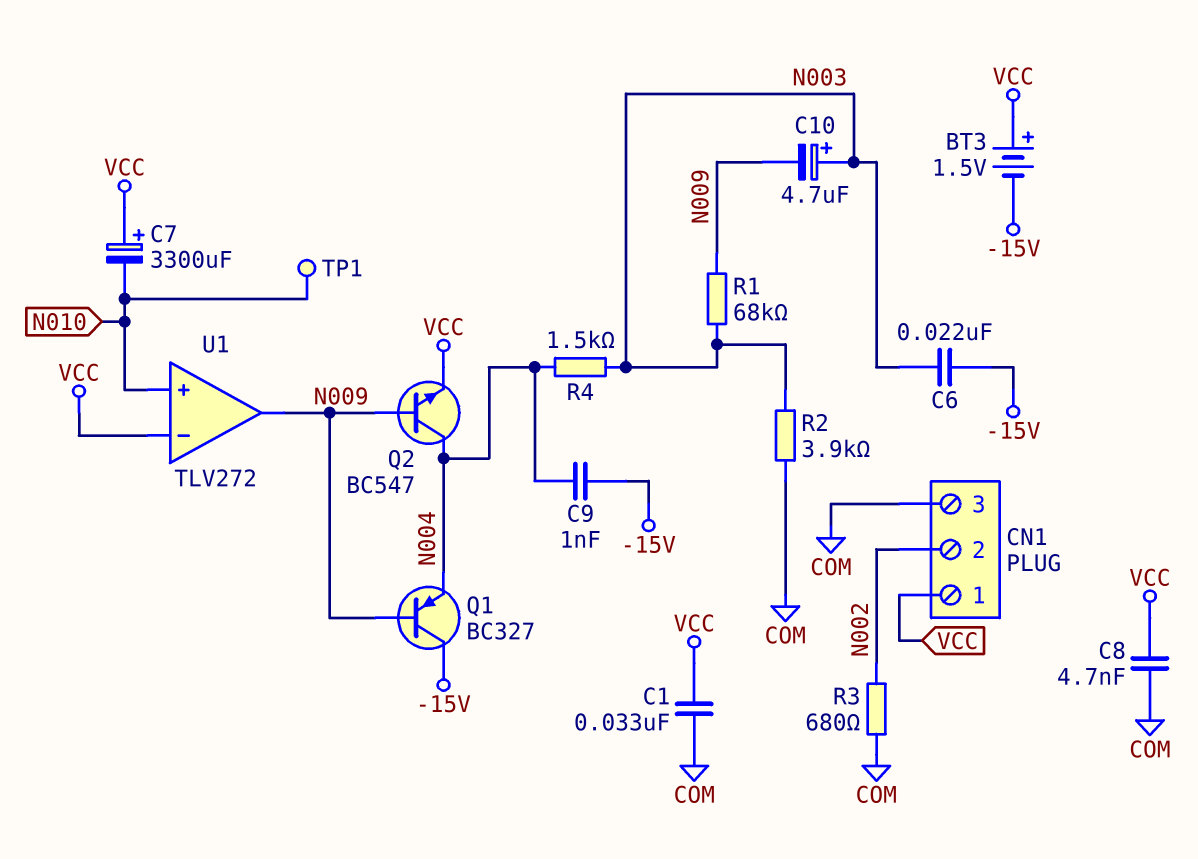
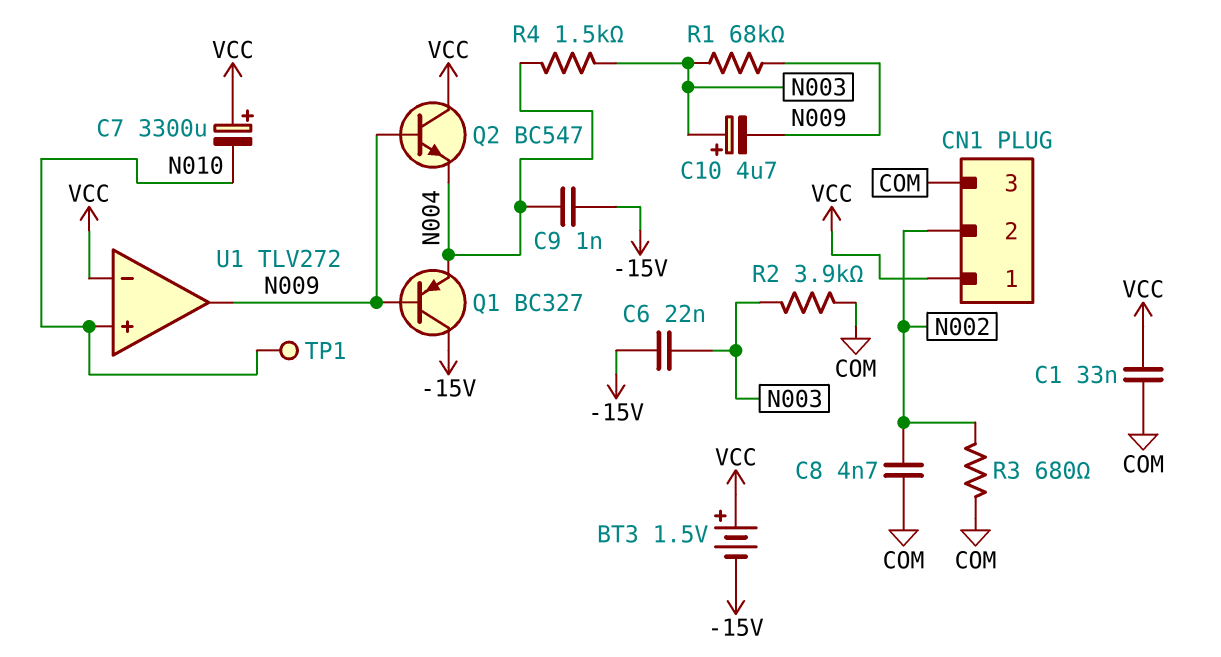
C8: 4.7nF (COM, VCC) -> 4.7nF (COM, N002)
Q2: NPN BC547 (B N009, C N004, E VCC) -> NPN BC547 (B N009, C VCC, E N004)

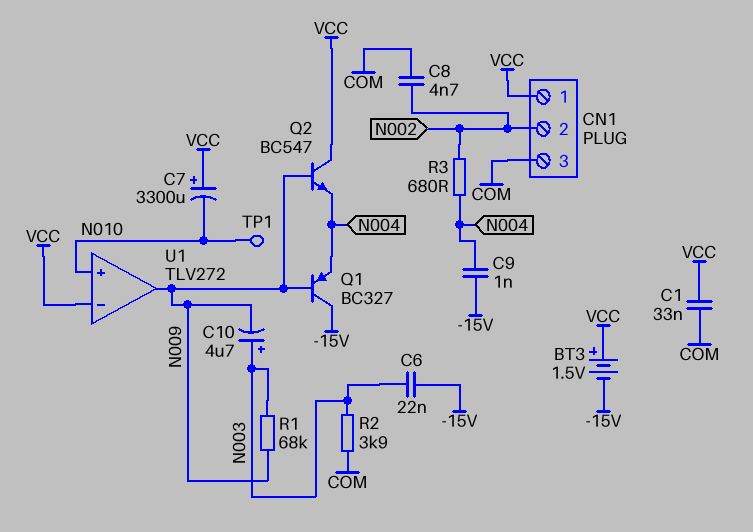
R3: 680 (COM, N002) -> 680 (N002, N004)
R4: 1.5k (N003, N004) -> none

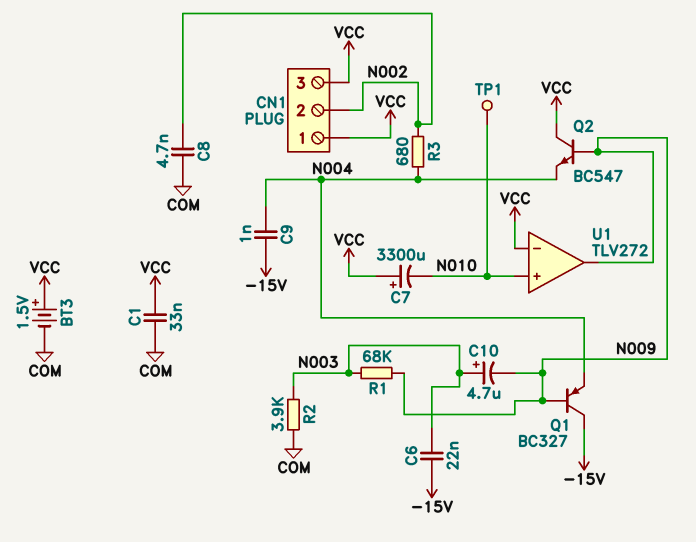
BT3: 1.5V (plus VCC, minus -15V) -> 1.5V (plus VCC, minus COM)
CN1 pin 3: COM -> VCC

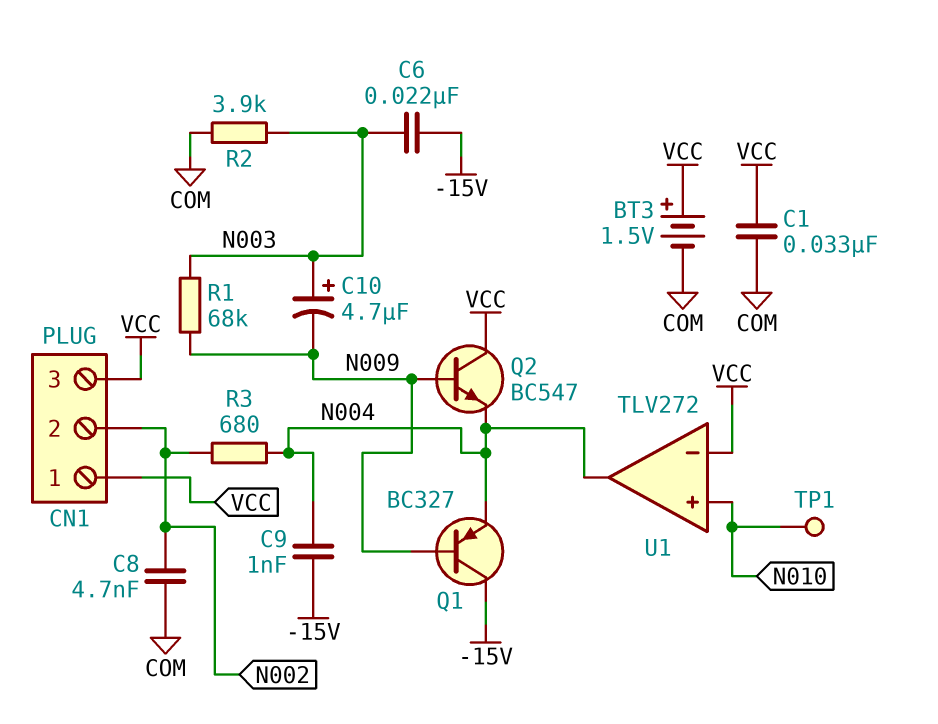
C7: 3300uF (plus VCC, minus N010) -> none
U1 pin out: N009 -> N004

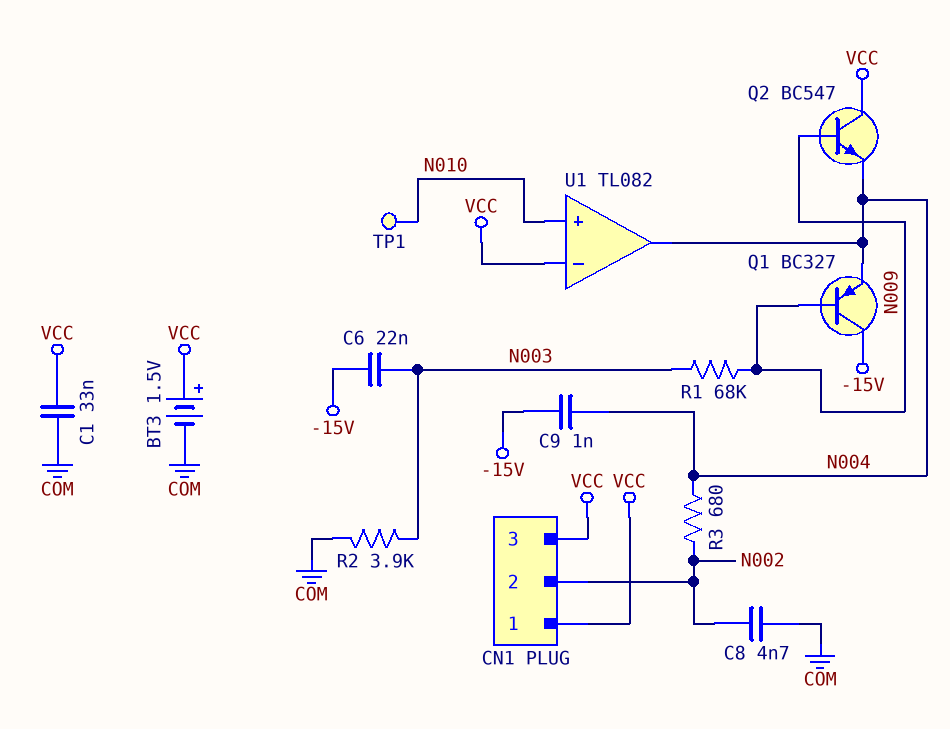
C10: 4.7uF (plus N003, minus N009) -> none
U1: TLV272 -> TL082

